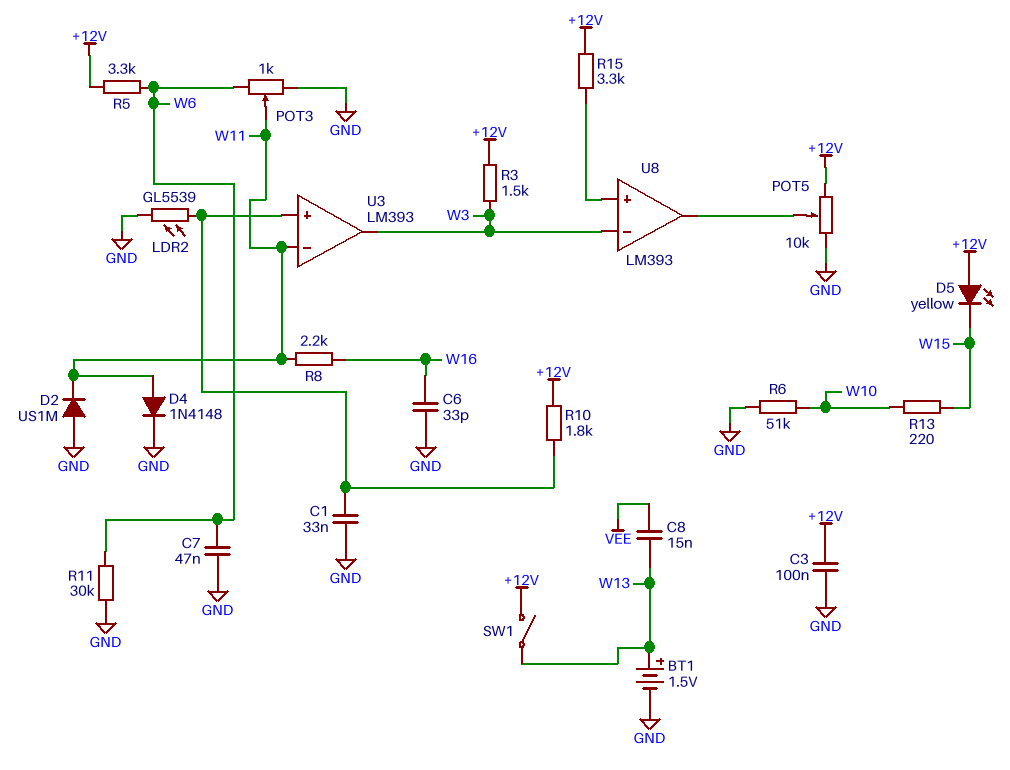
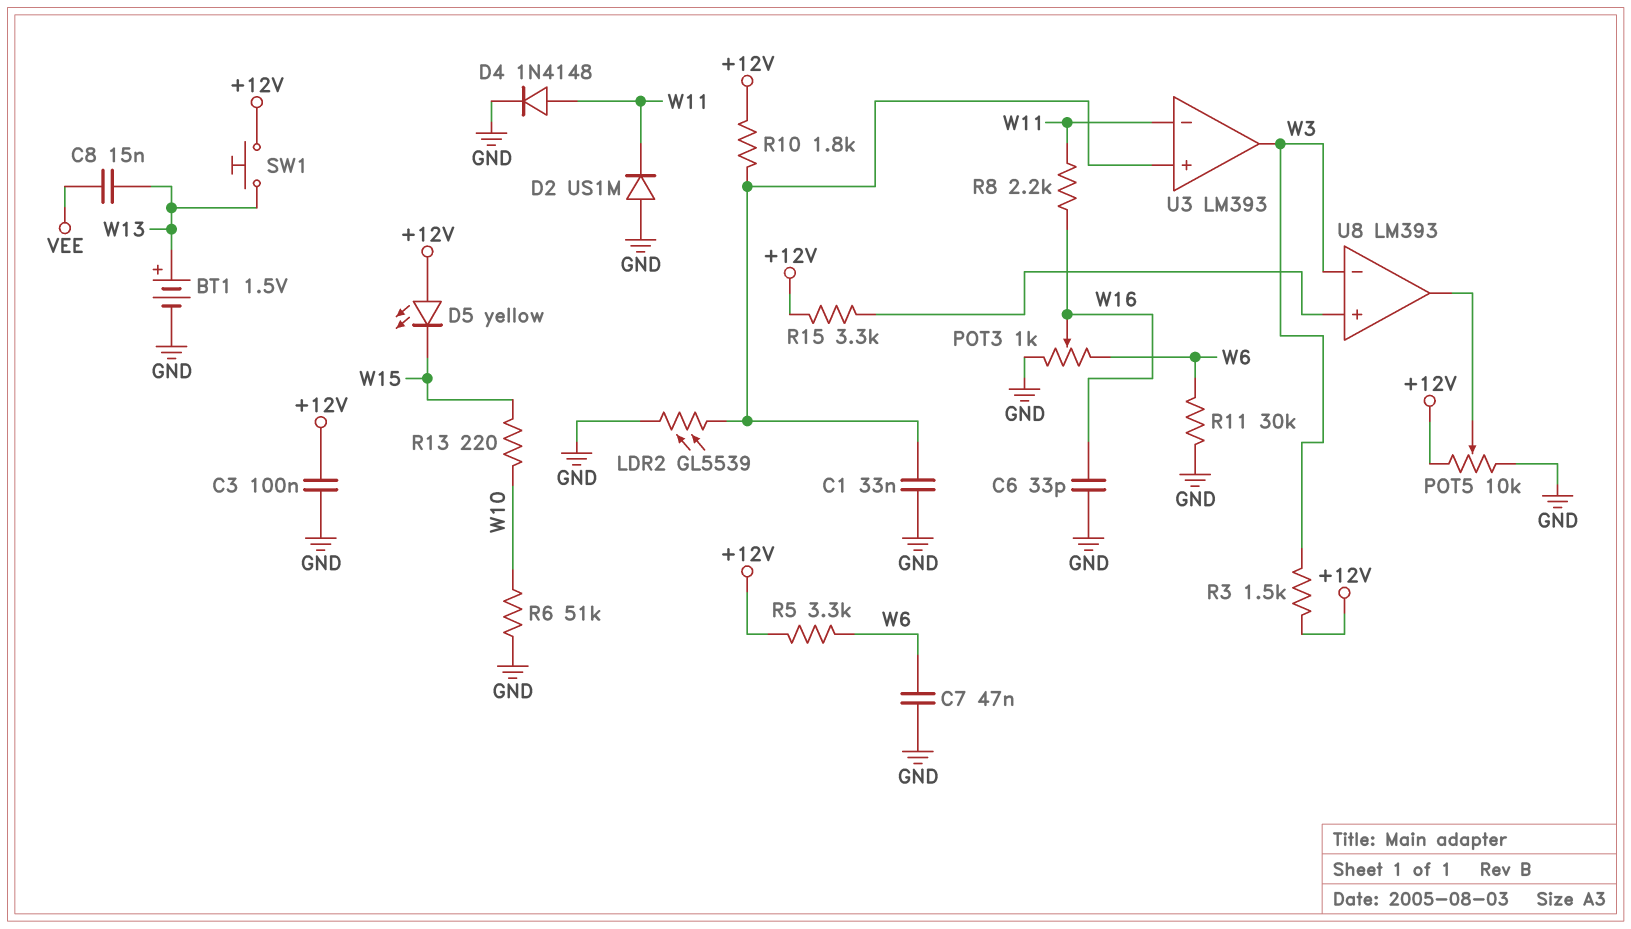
POT3: 1k (GND, W6, wiper W11) -> 1k (GND, W6, wiper W16)
SW1: switch (+12V, W13) -> button (+12V, W13)

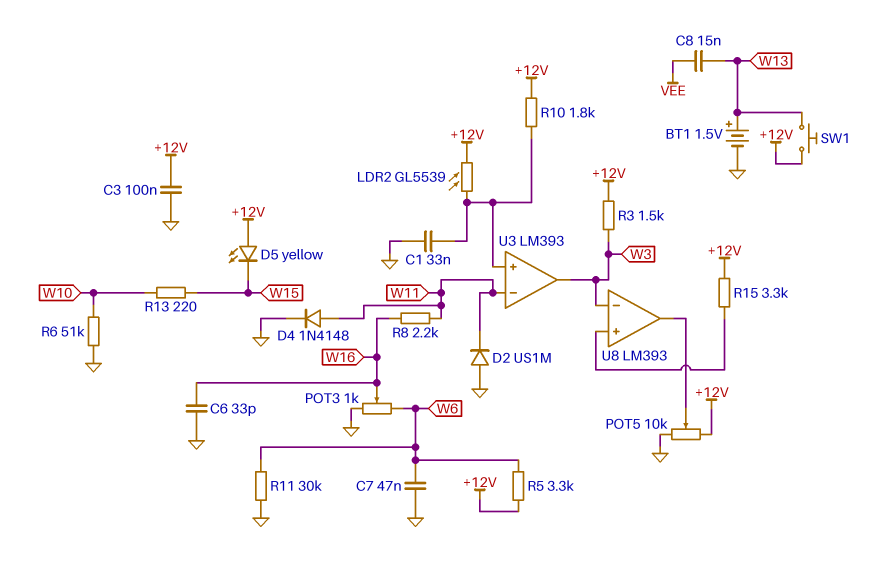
LDR2: GL5539 (GND, U3/in+) -> GL5539 (+12V, U3/in+)

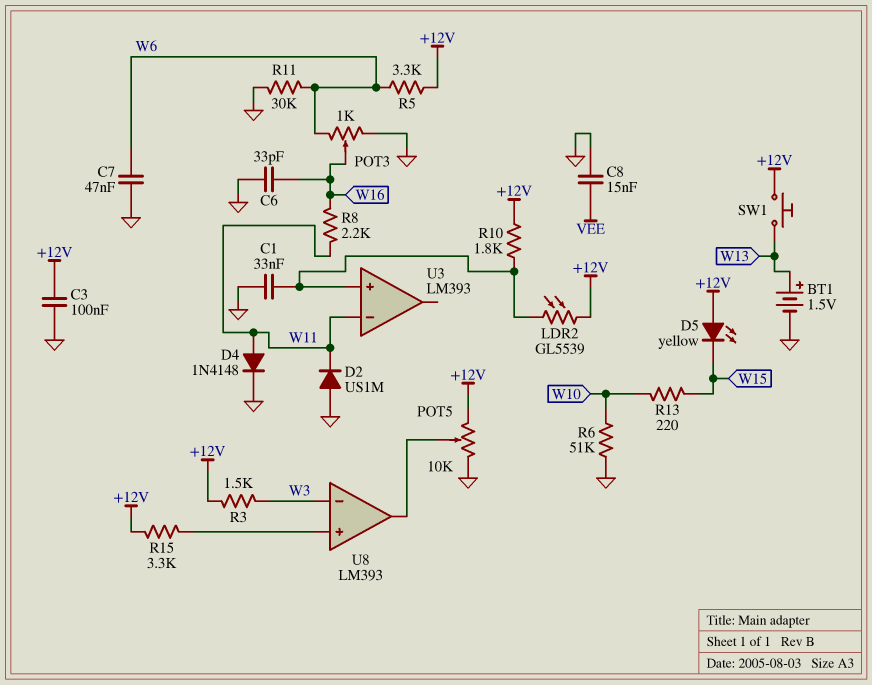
C8: 15nF (VEE, W13) -> 15nF (GND, VEE)
U3 pin out: W3 -> none

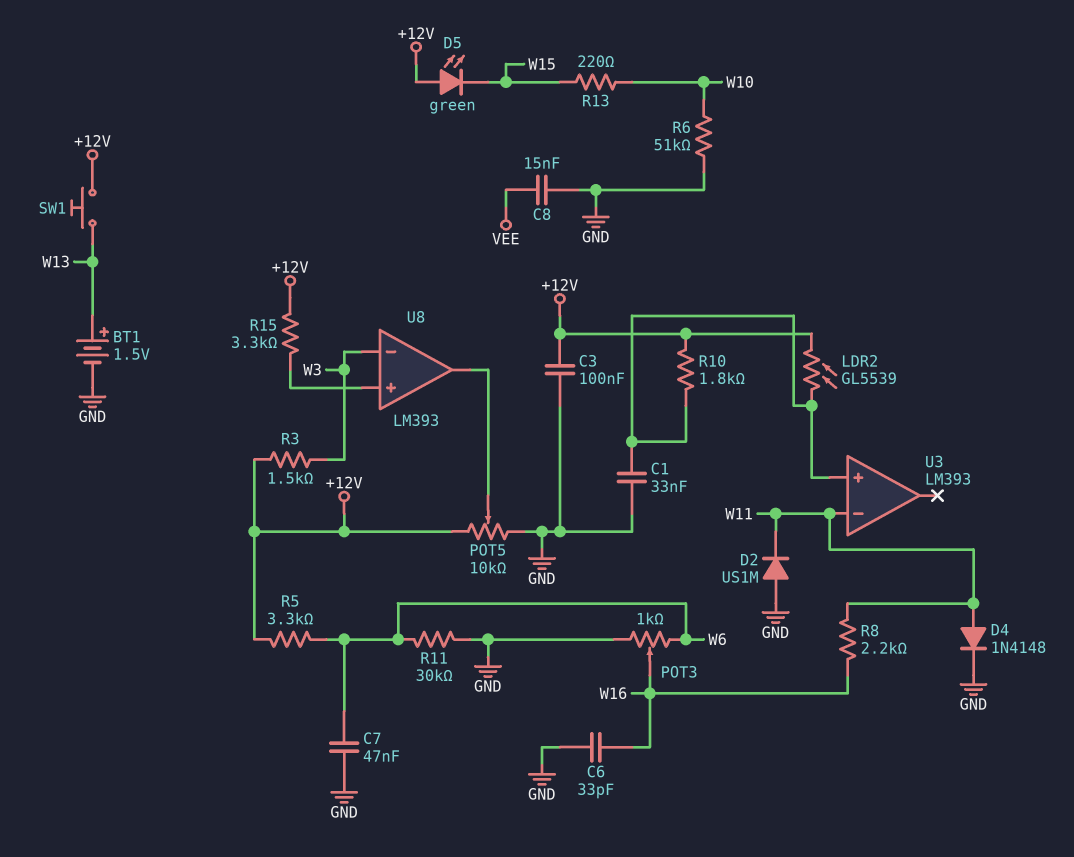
D5: LED yellow (A +12V, K W15) -> LED green (A +12V, K W15)

